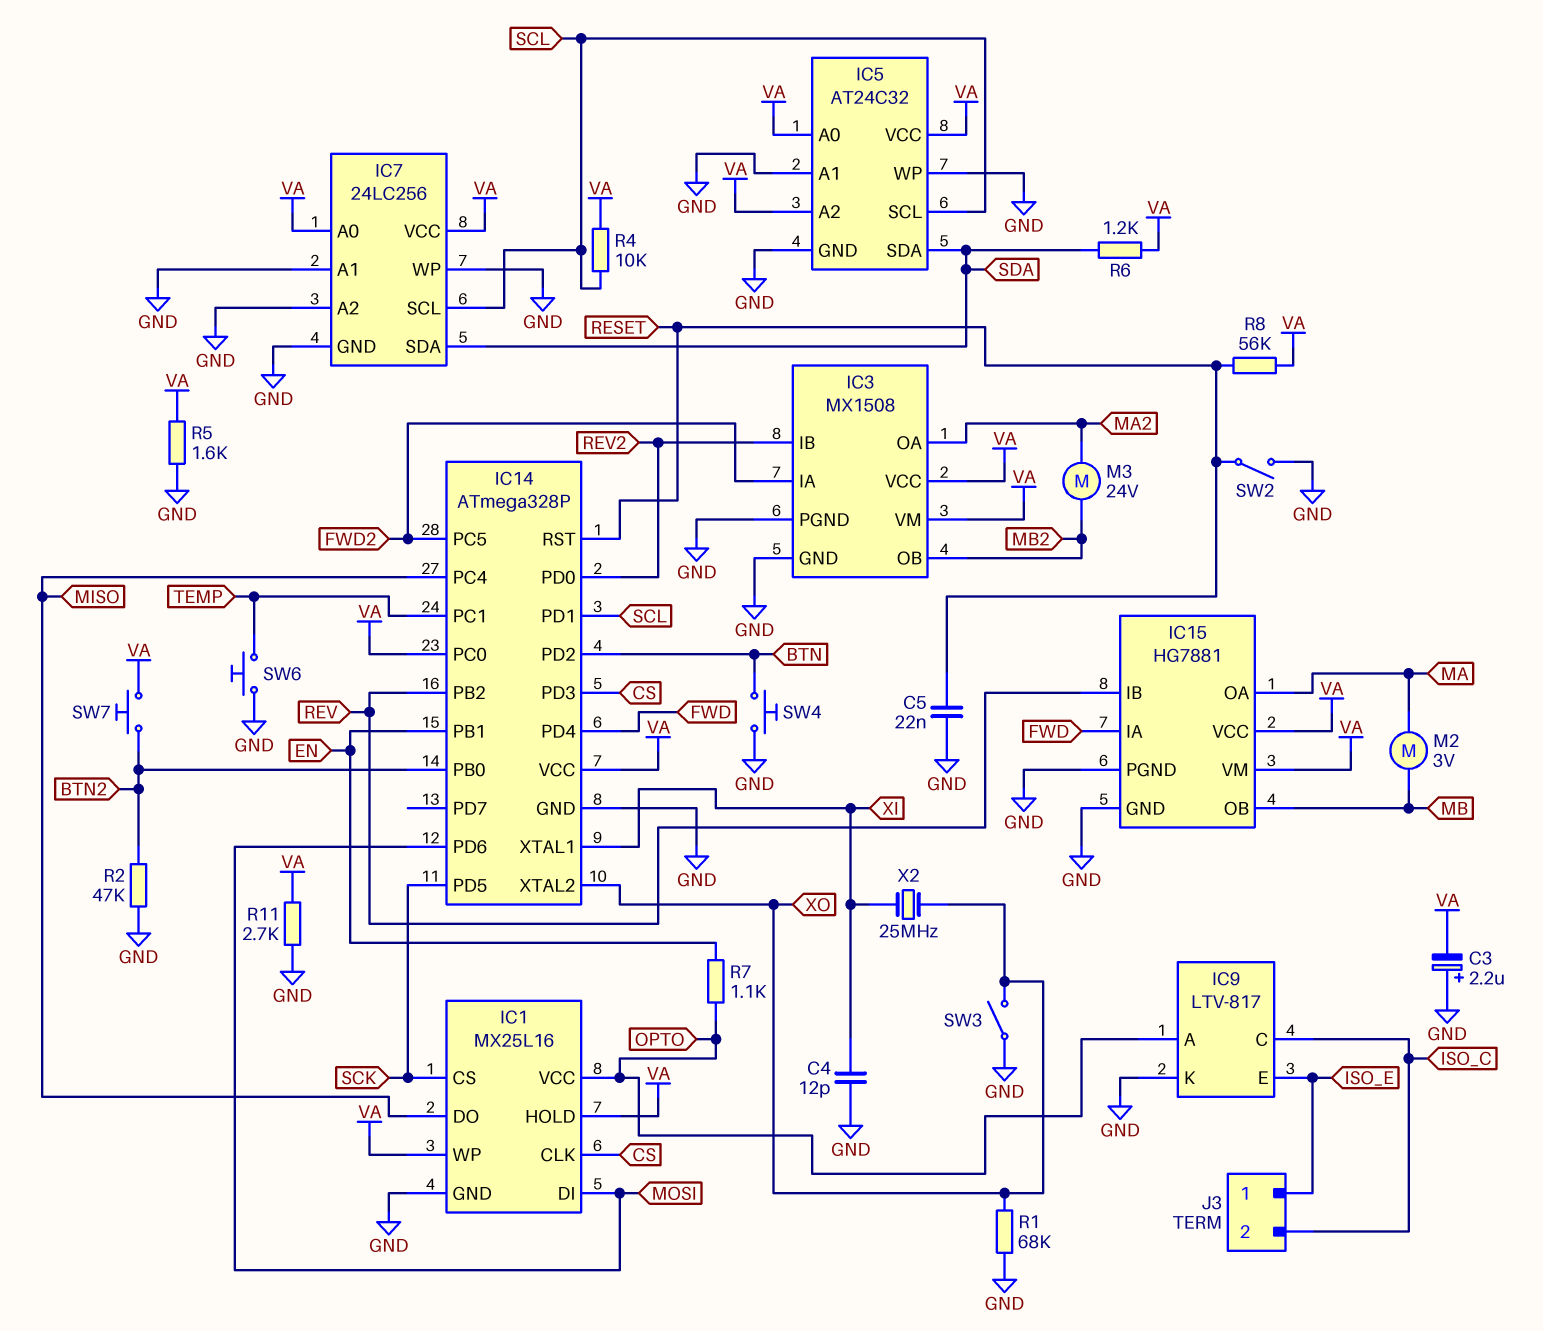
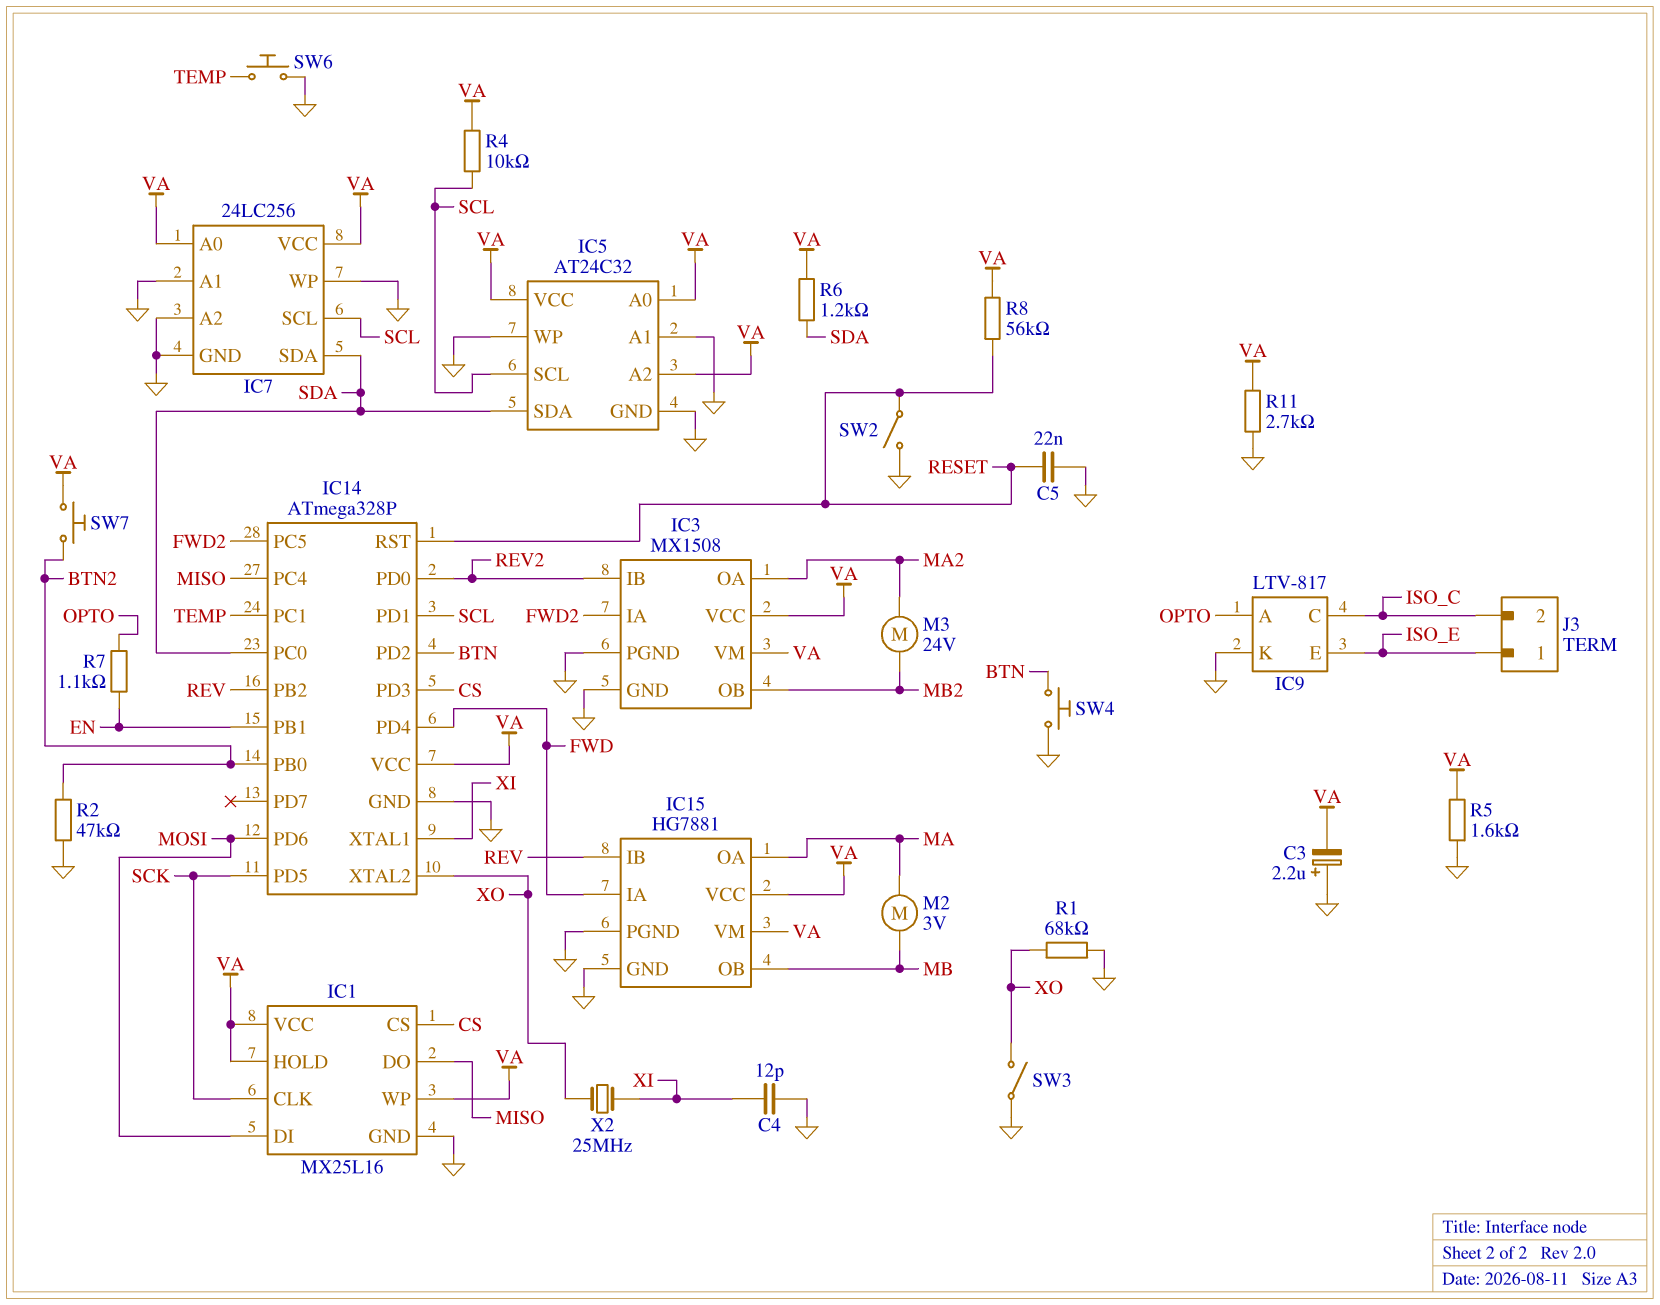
IC1 pin CLK: CS -> SCK
IC1 pin CS: SCK -> CS
IC1 pin VCC: OPTO -> VA
IC14 pin PC0: VA -> SDA

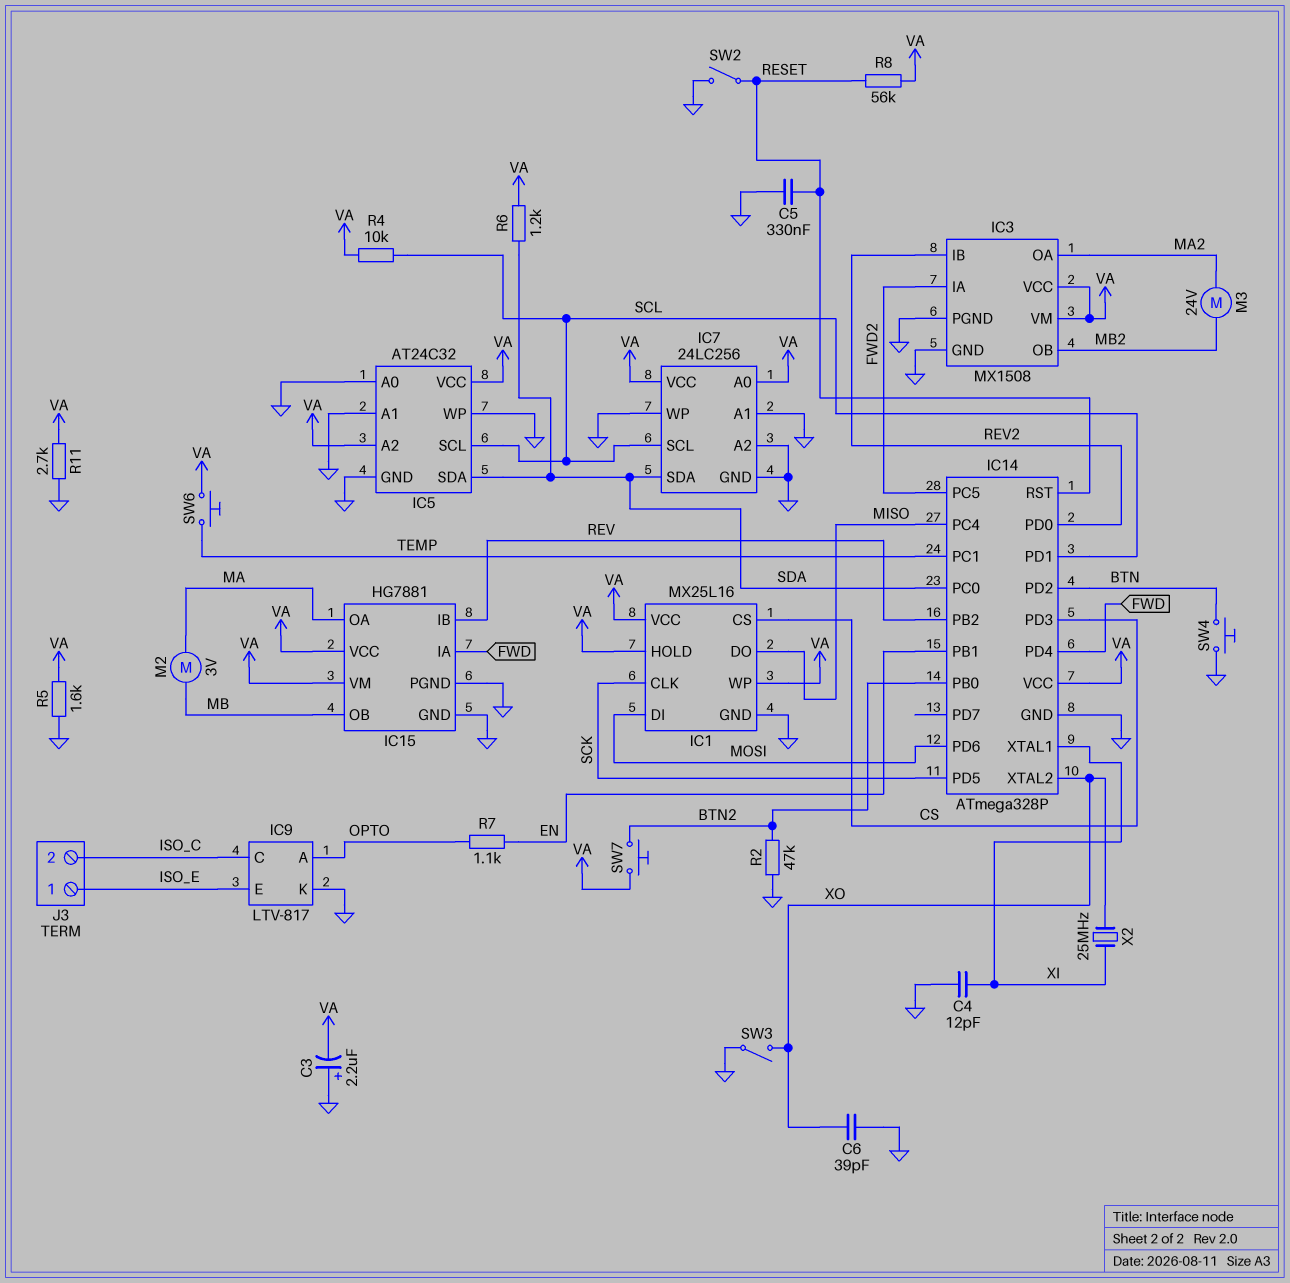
C5: 22nF (GND, RESET) -> 330nF (GND, RESET)
C6: none -> 39pF (GND, XO)
IC5 pin A0: VA -> GND
R1: 68k (GND, XO) -> none
SW6: button (GND, TEMP) -> button (TEMP, VA)

